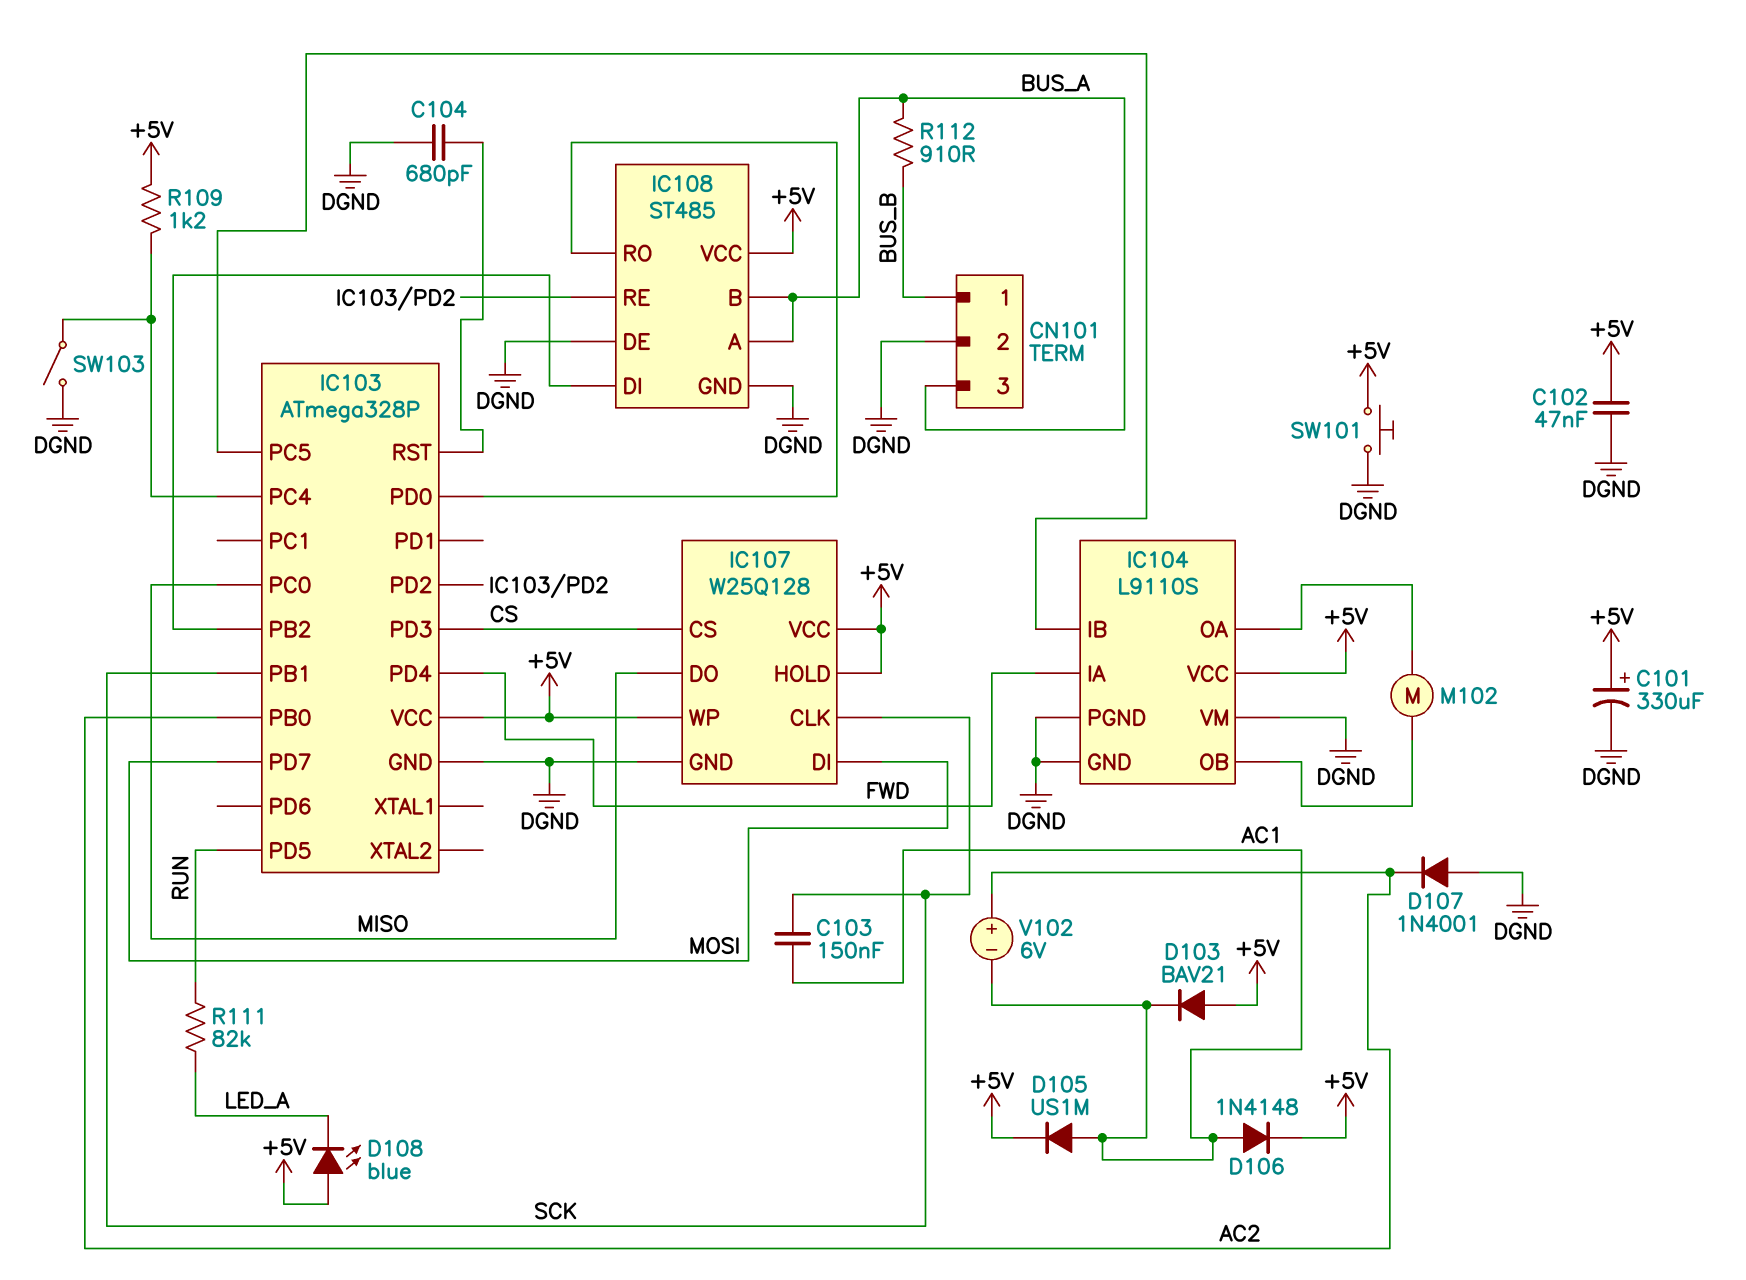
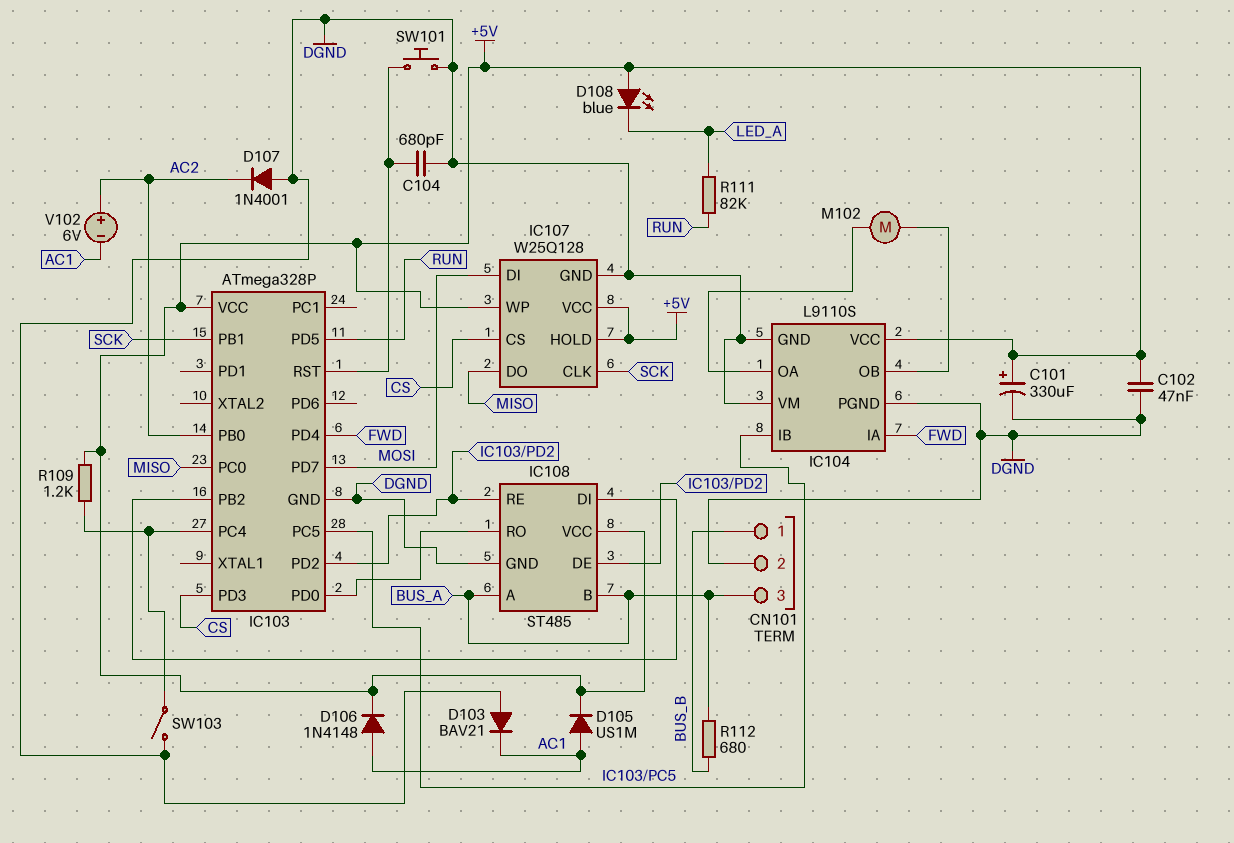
C103: 150nF (AC1, SCK) -> none
D103: diode BAV21 (A +5V, K AC1) -> diode BAV21 (A DGND, K AC1)
IC108 pin DE: DGND -> IC103/PD2
R112: 910 (BUS_A, BUS_B) -> 680 (BUS_A, BUS_B)
SW101: button (+5V, DGND) -> button (DGND, IC103/RST)

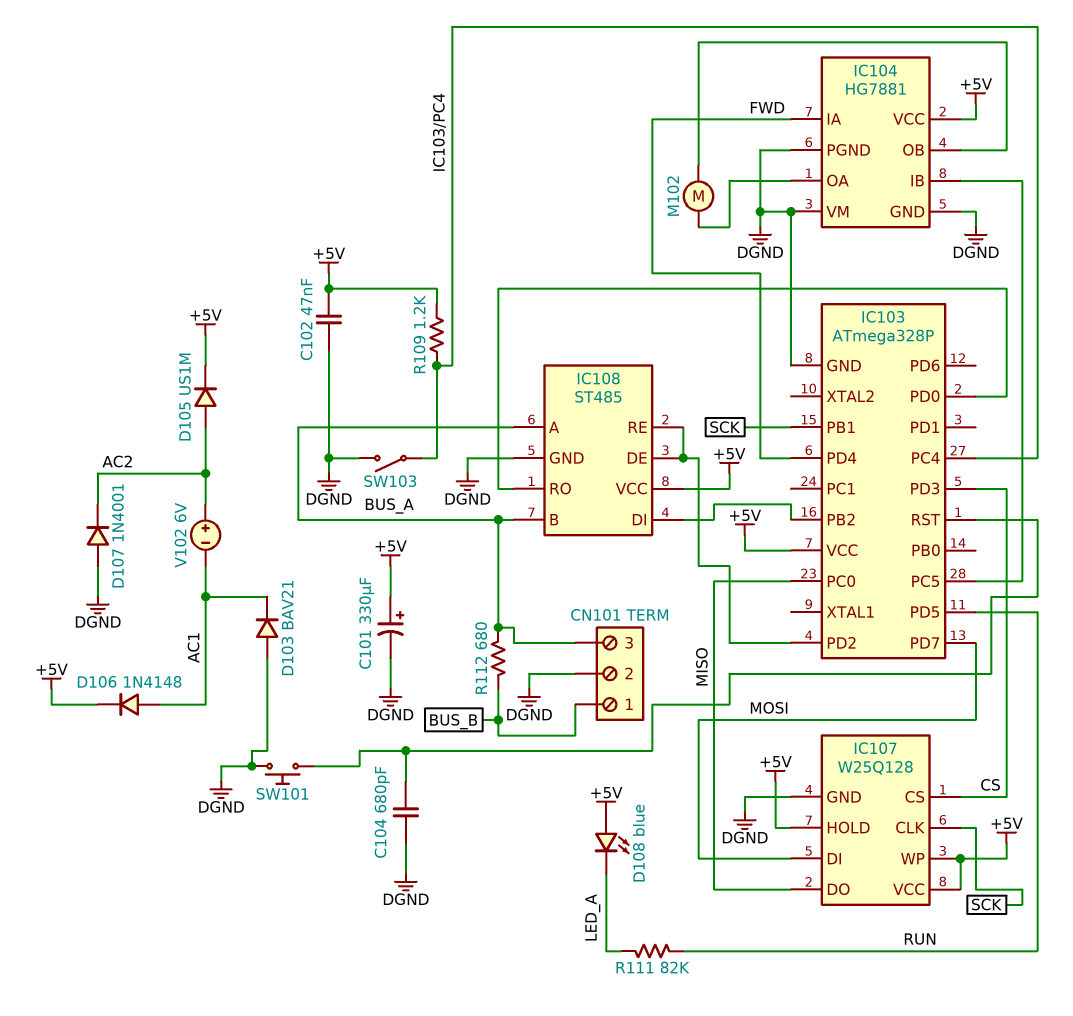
D105: diode US1M (A AC1, K +5V) -> diode US1M (A AC2, K +5V)
IC103 pin PB0: AC2 -> none
IC104: L9110S -> HG7881

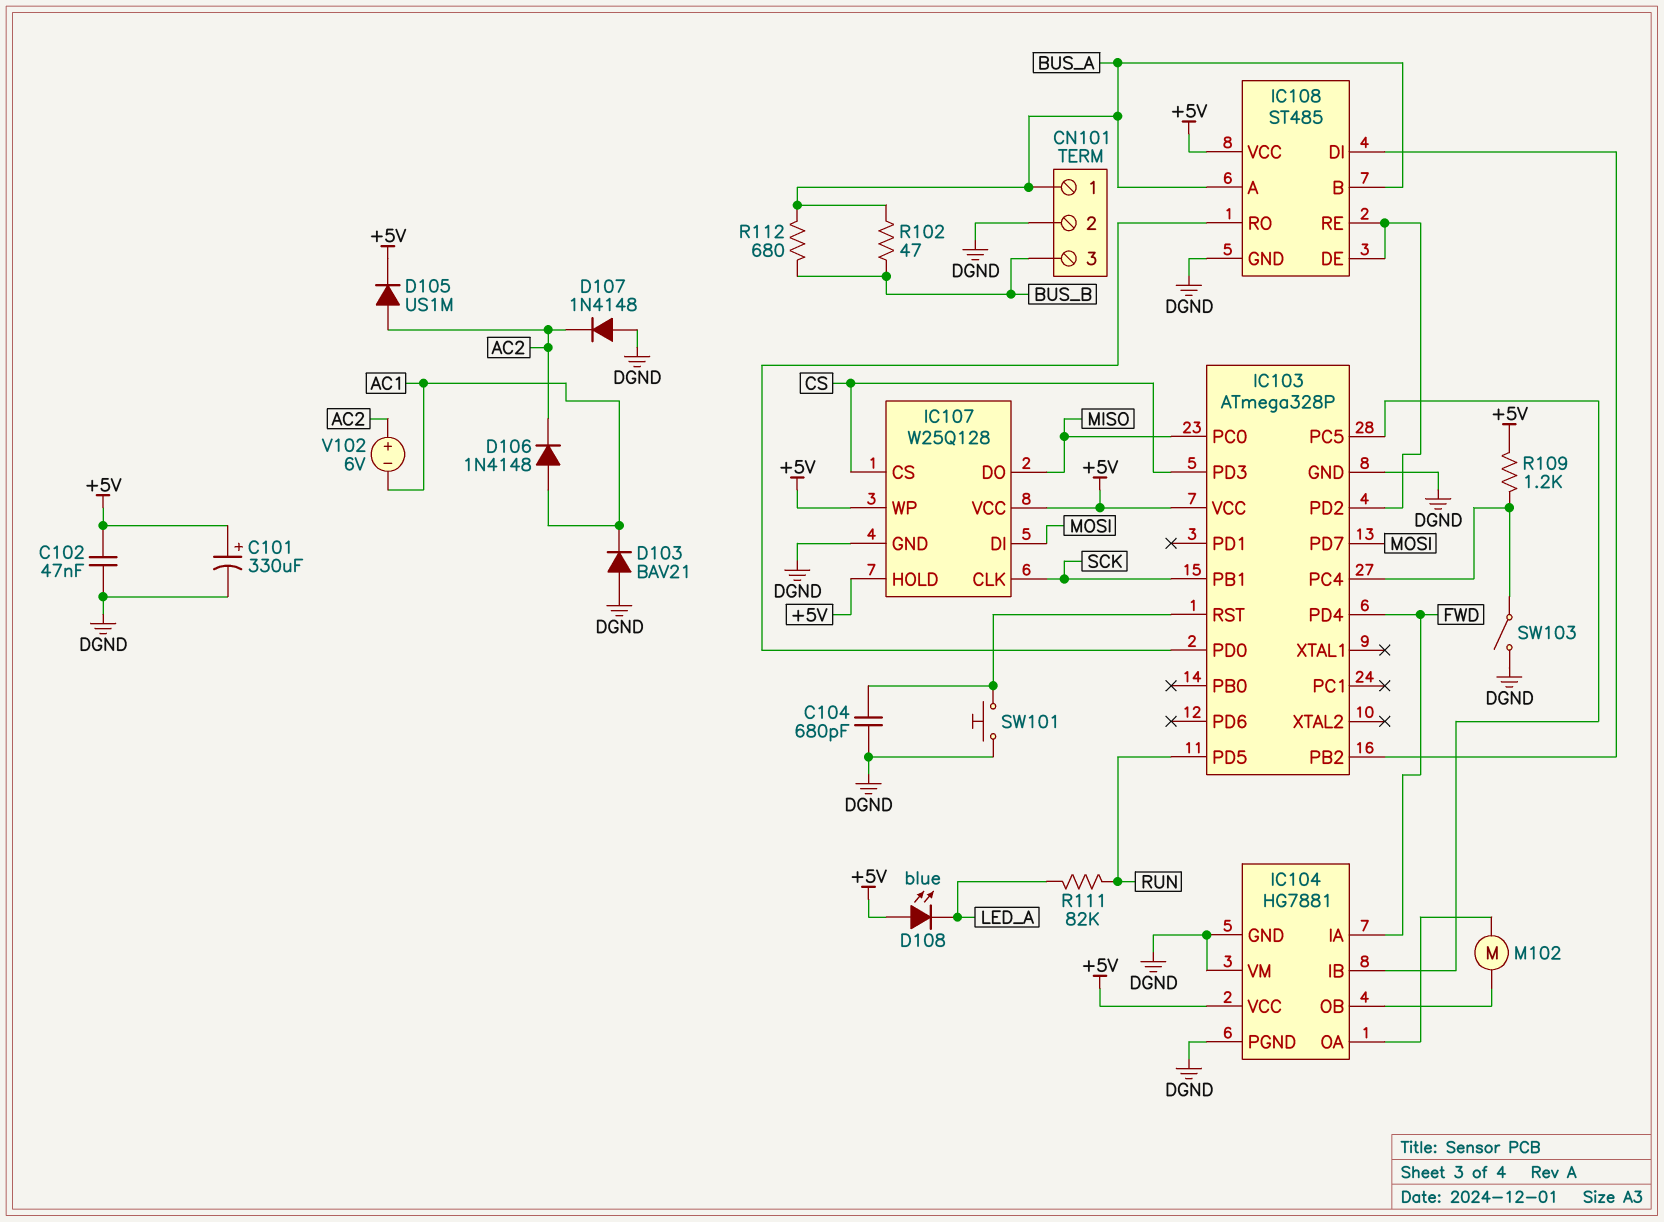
CN101 pin 1: BUS_B -> BUS_A
CN101 pin 3: BUS_A -> BUS_B
D106: diode 1N4148 (A AC1, K +5V) -> diode 1N4148 (A AC1, K AC2)
D107: diode 1N4001 (A DGND, K AC2) -> diode 1N4148 (A DGND, K AC2)
R102: none -> 47 (BUS_A, BUS_B)

